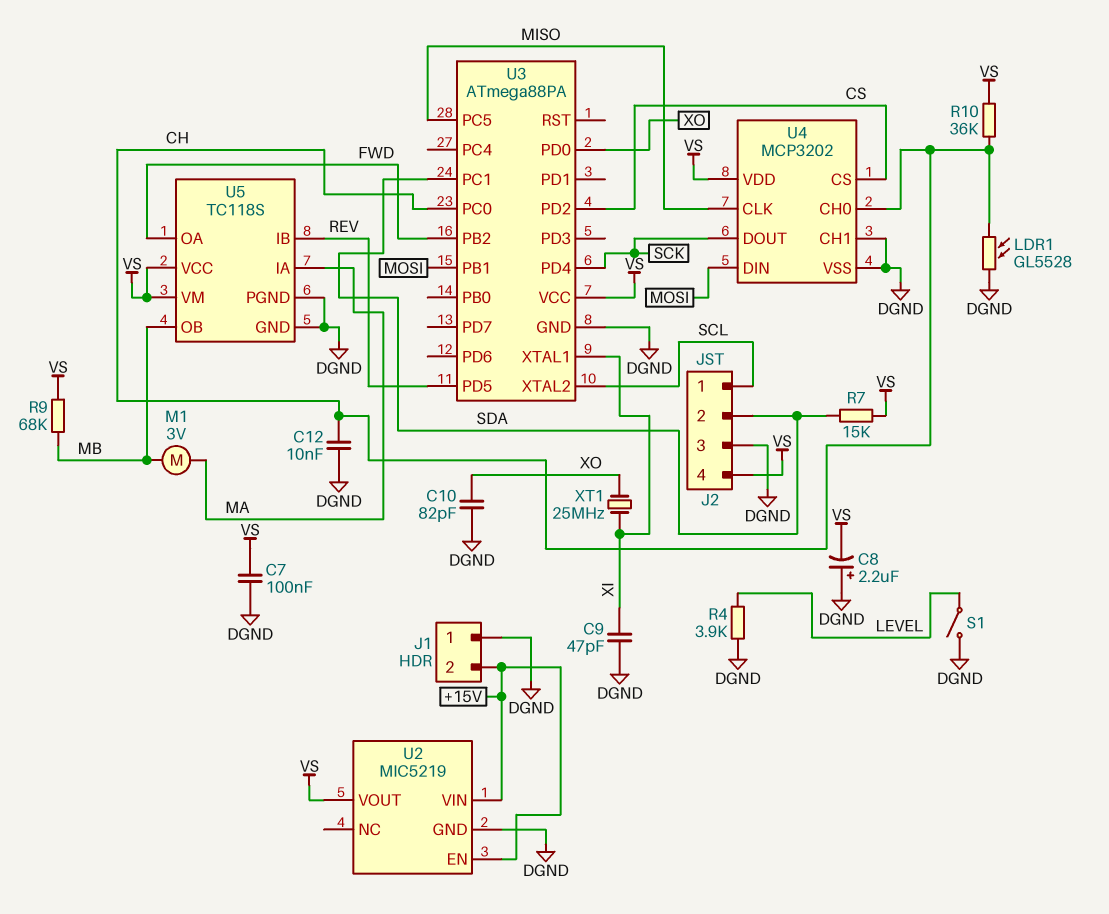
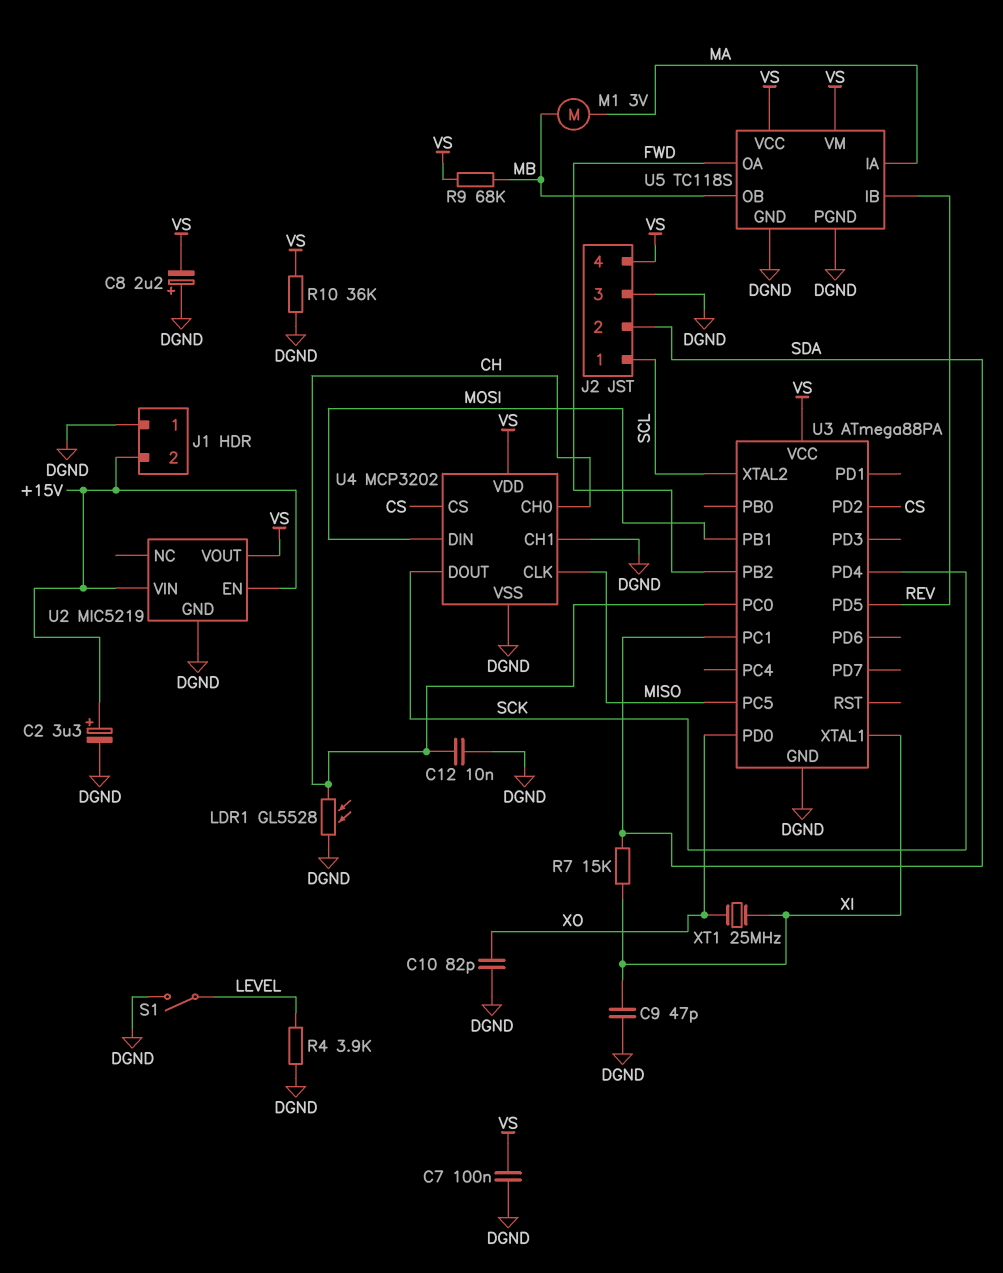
C2: none -> 3.3uF (plus +15V, minus DGND)
R7: 15k (SDA, VS) -> 15k (SDA, XI)
R10: 36k (CH, VS) -> 36k (DGND, VS)

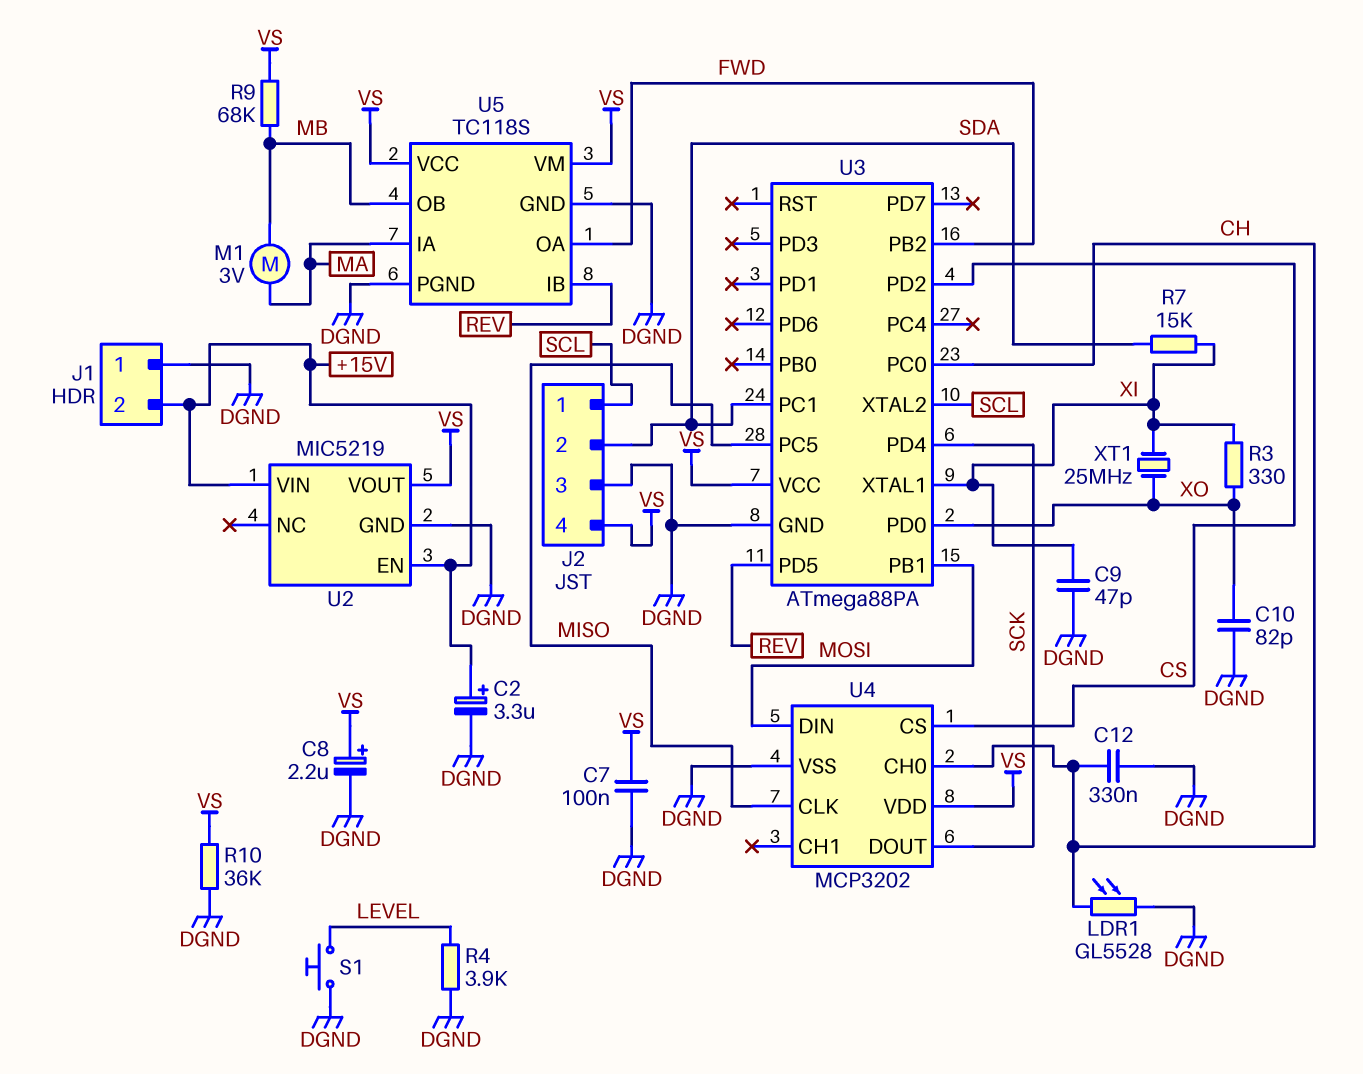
C8: 2.2uF (plus DGND, minus VS) -> 2.2uF (plus VS, minus DGND)
C12: 10nF (CH, DGND) -> 330nF (CH, DGND)
R3: none -> 330 (XI, XO)
S1: switch (DGND, LEVEL) -> button (DGND, LEVEL)
U4 pin CH1: DGND -> none

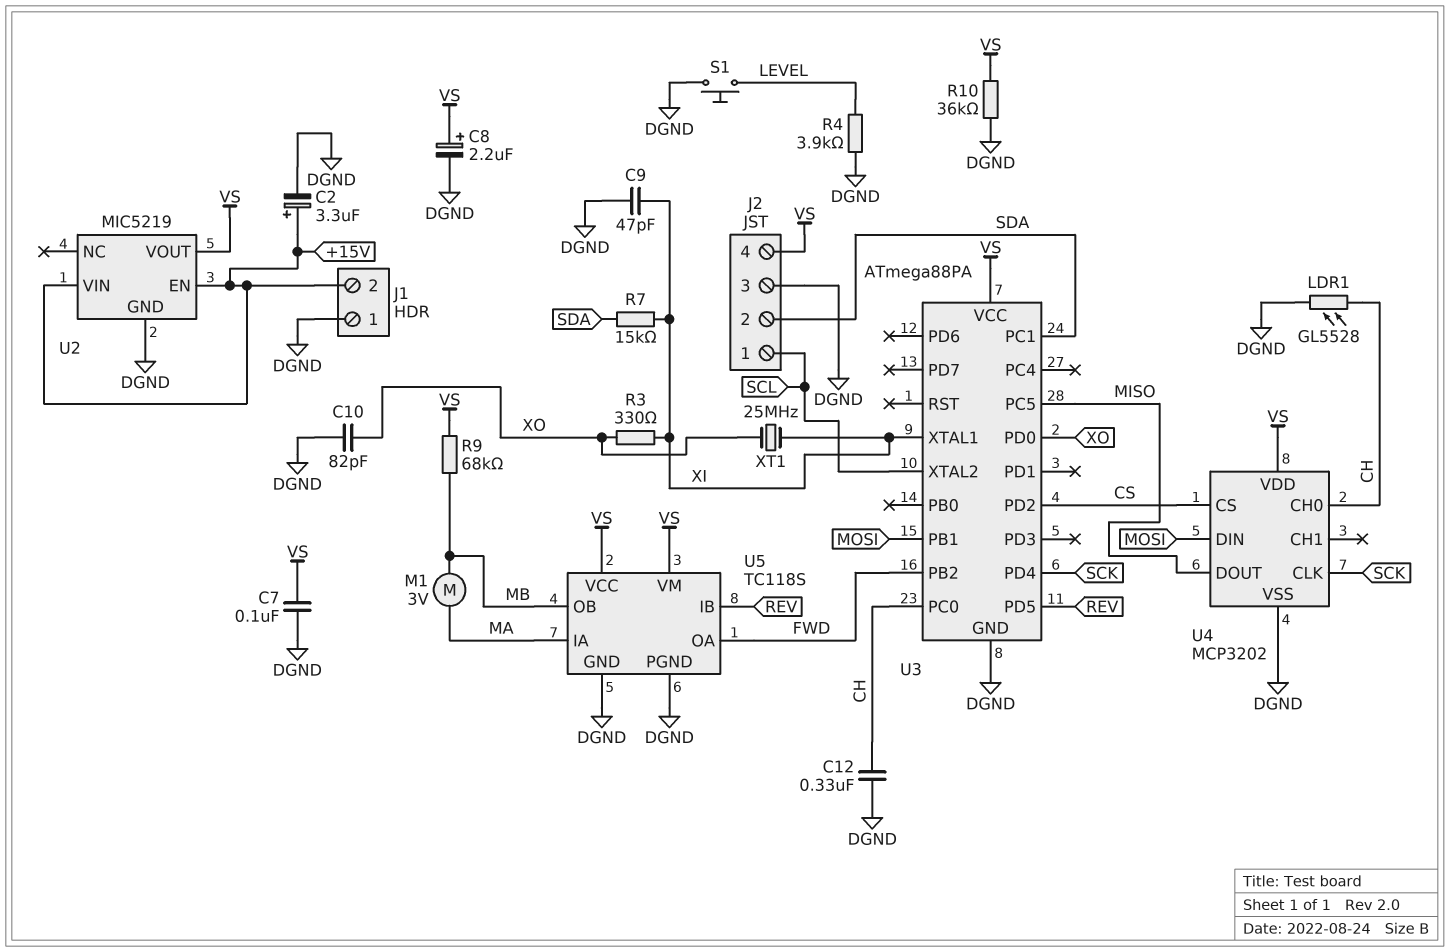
U4 pin CLK: MISO -> SCK
U4 pin DOUT: SCK -> MISO

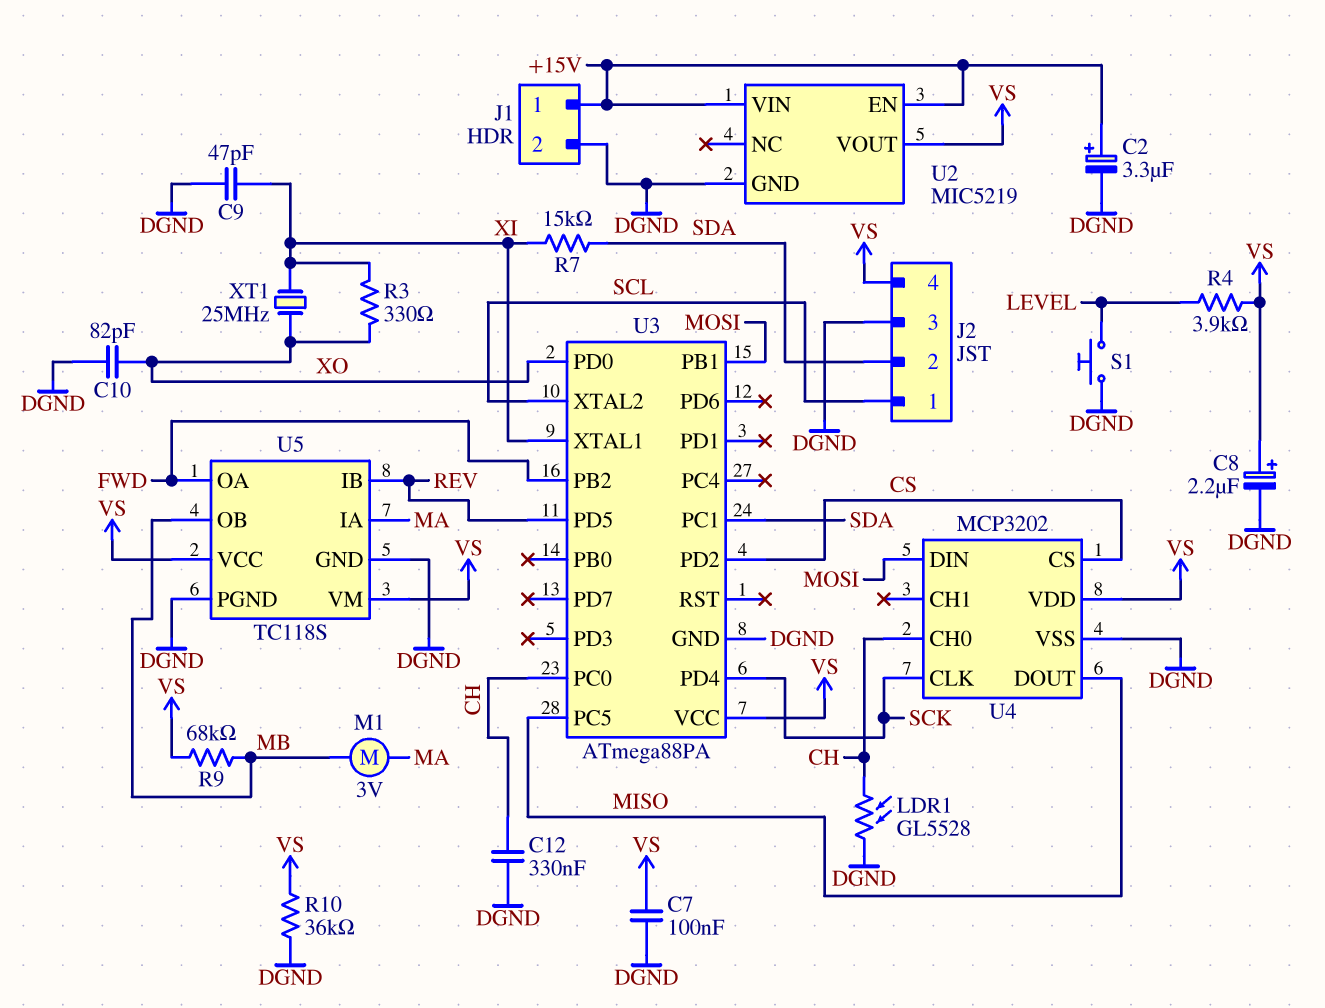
J1 pin 1: DGND -> +15V
J1 pin 2: +15V -> DGND
R4: 3.9k (DGND, LEVEL) -> 3.9k (LEVEL, VS)

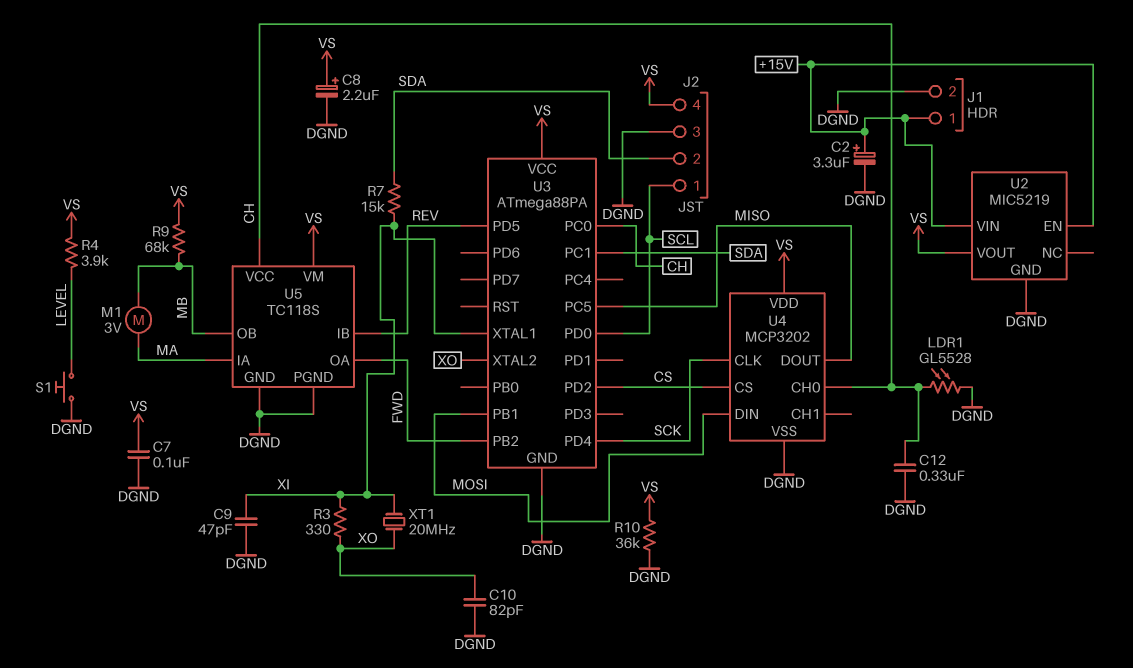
U3 pin PD0: XO -> SCL
U3 pin XTAL2: SCL -> XO
U5 pin VCC: VS -> CH
XT1: 25MHz (XI, XO) -> 20MHz (XI, XO)

